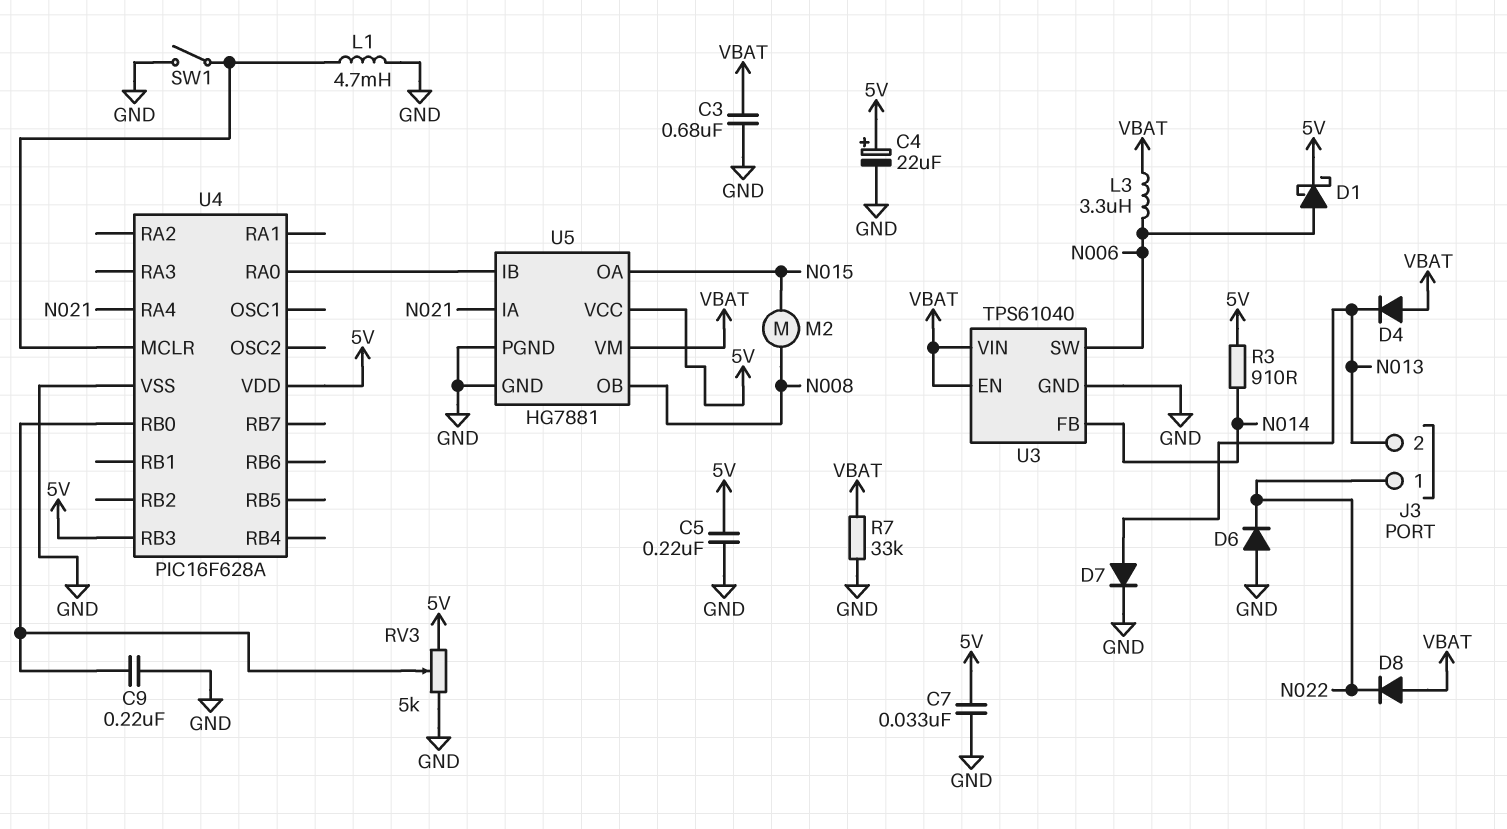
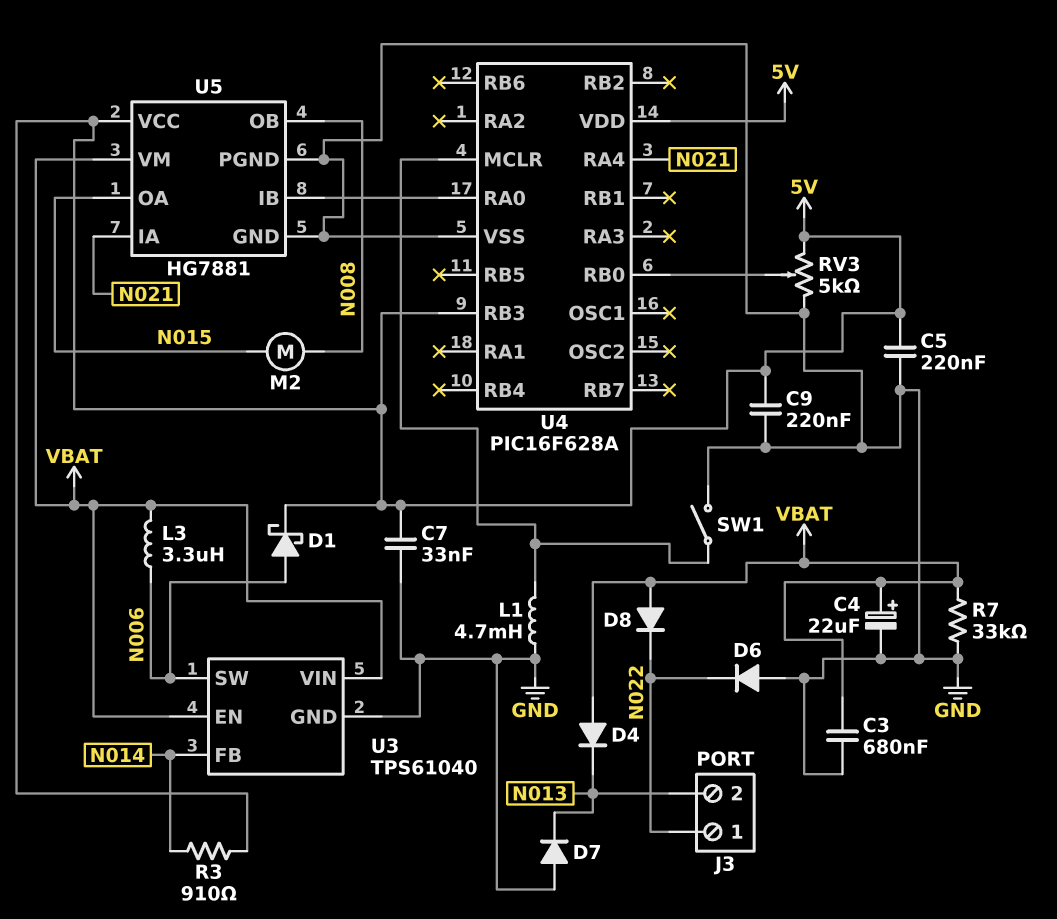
C4: 22uF (plus 5V, minus GND) -> 22uF (plus VBAT, minus GND)
C9: 220nF (GND, U4/RB0) -> 220nF (5V, GND)
D7: diode (A N013, K GND) -> diode (A GND, K N013)

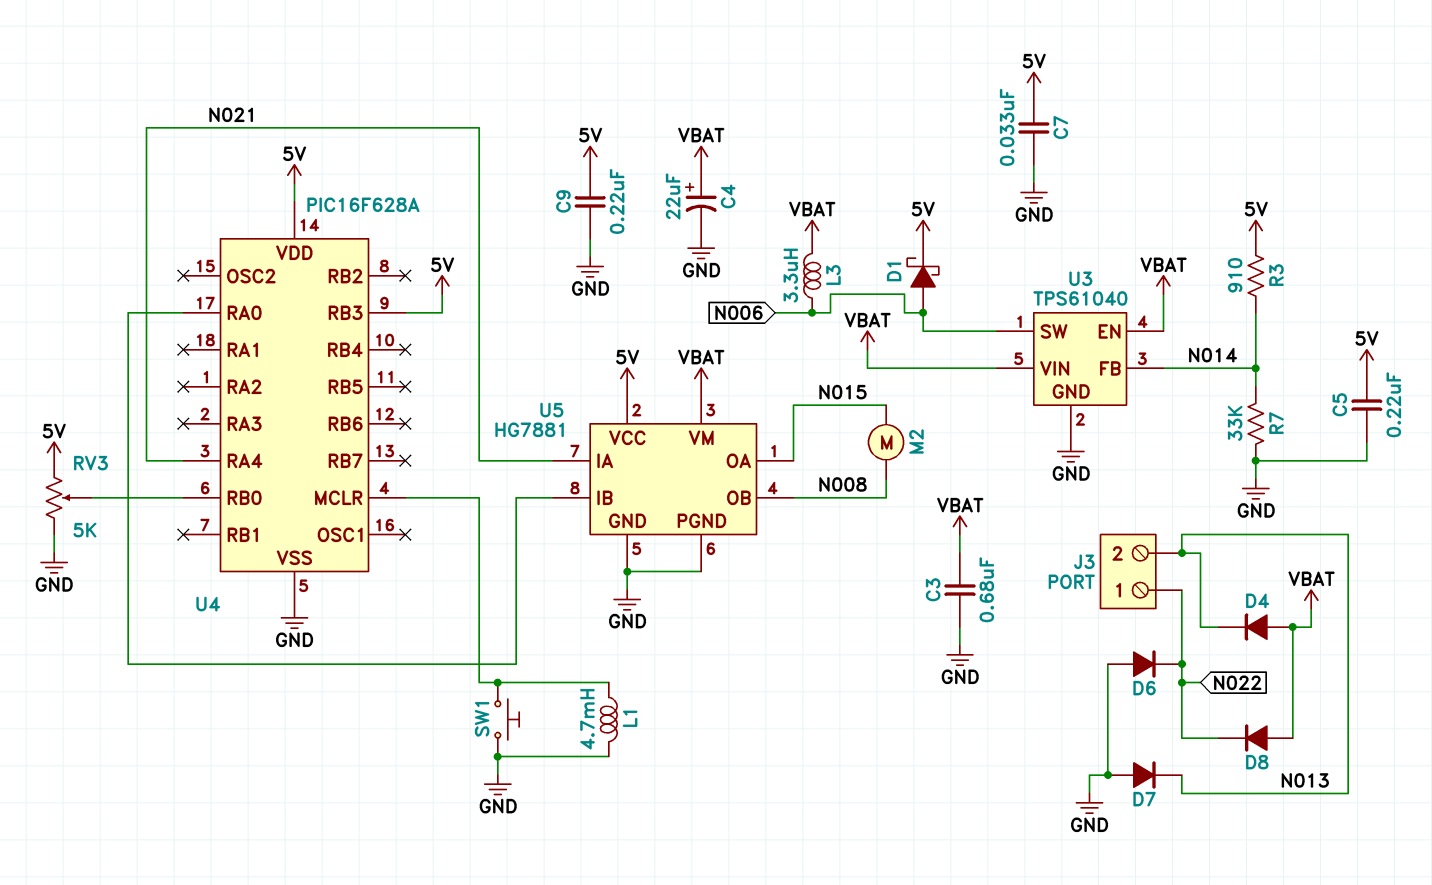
R7: 33k (GND, VBAT) -> 33k (GND, N014)
SW1: switch (GND, U4/MCLR) -> button (GND, U4/MCLR)

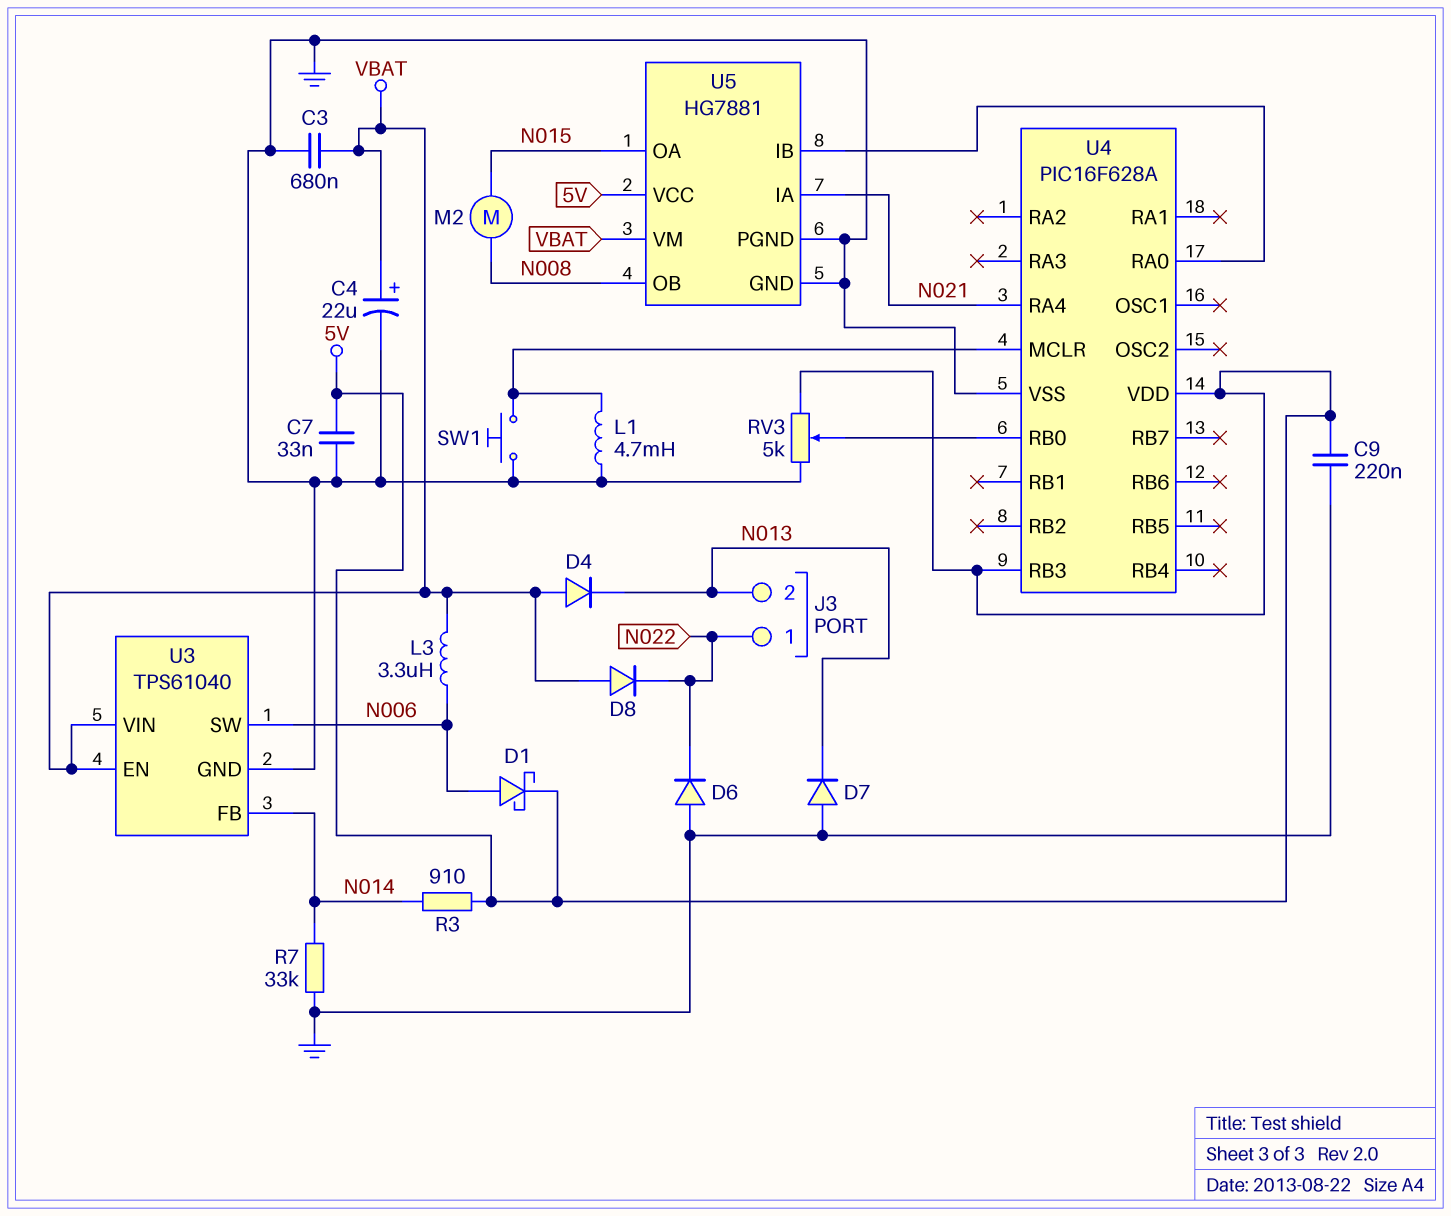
C5: 220nF (5V, GND) -> none

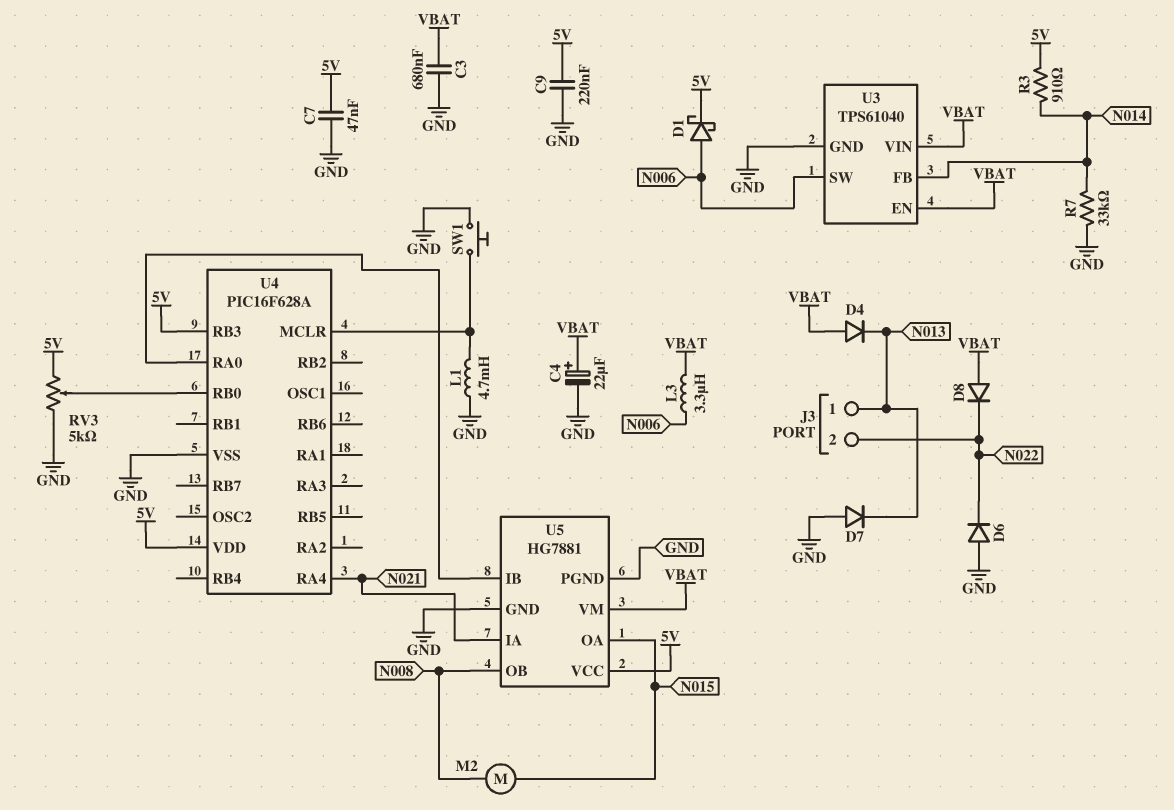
C7: 33nF (5V, GND) -> 47nF (5V, GND)
J3 pin 1: N022 -> N013
J3 pin 2: N013 -> N022

